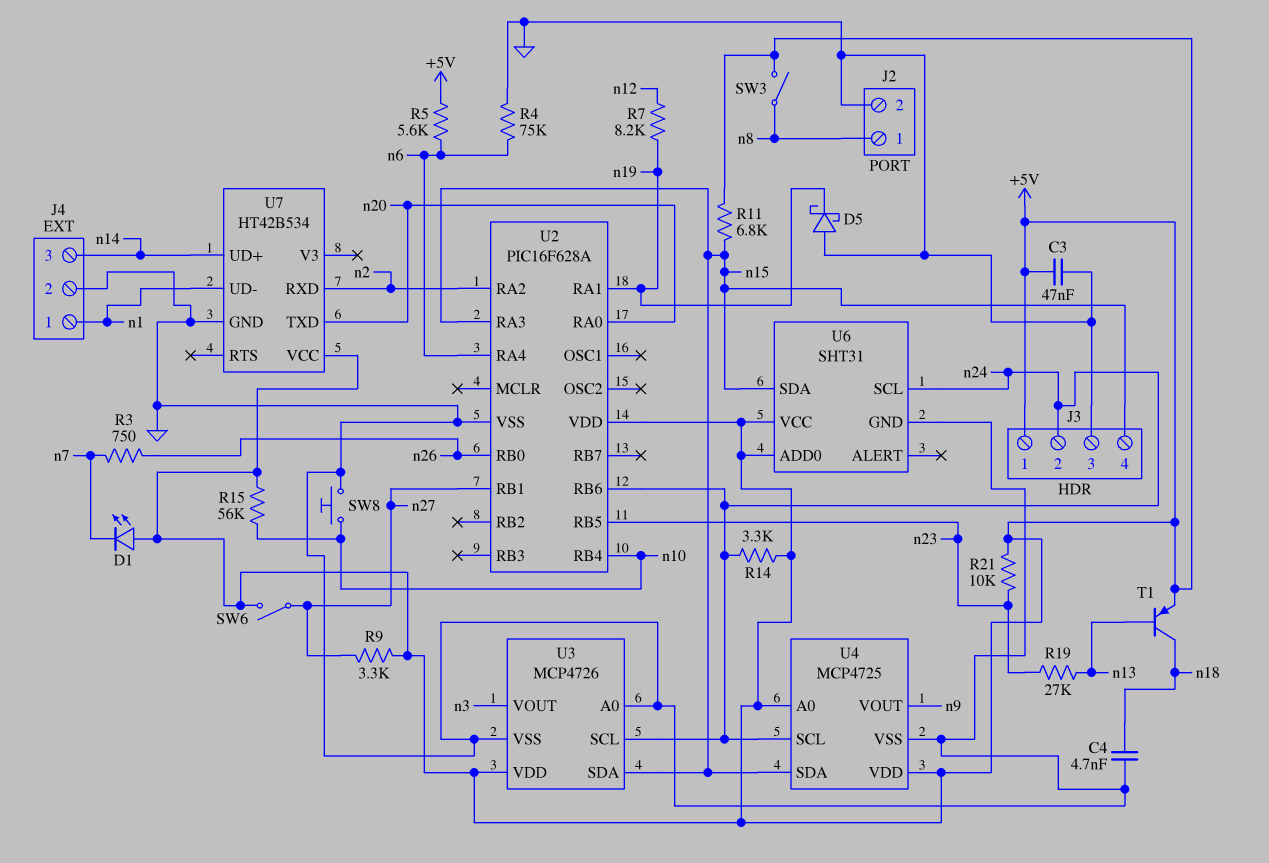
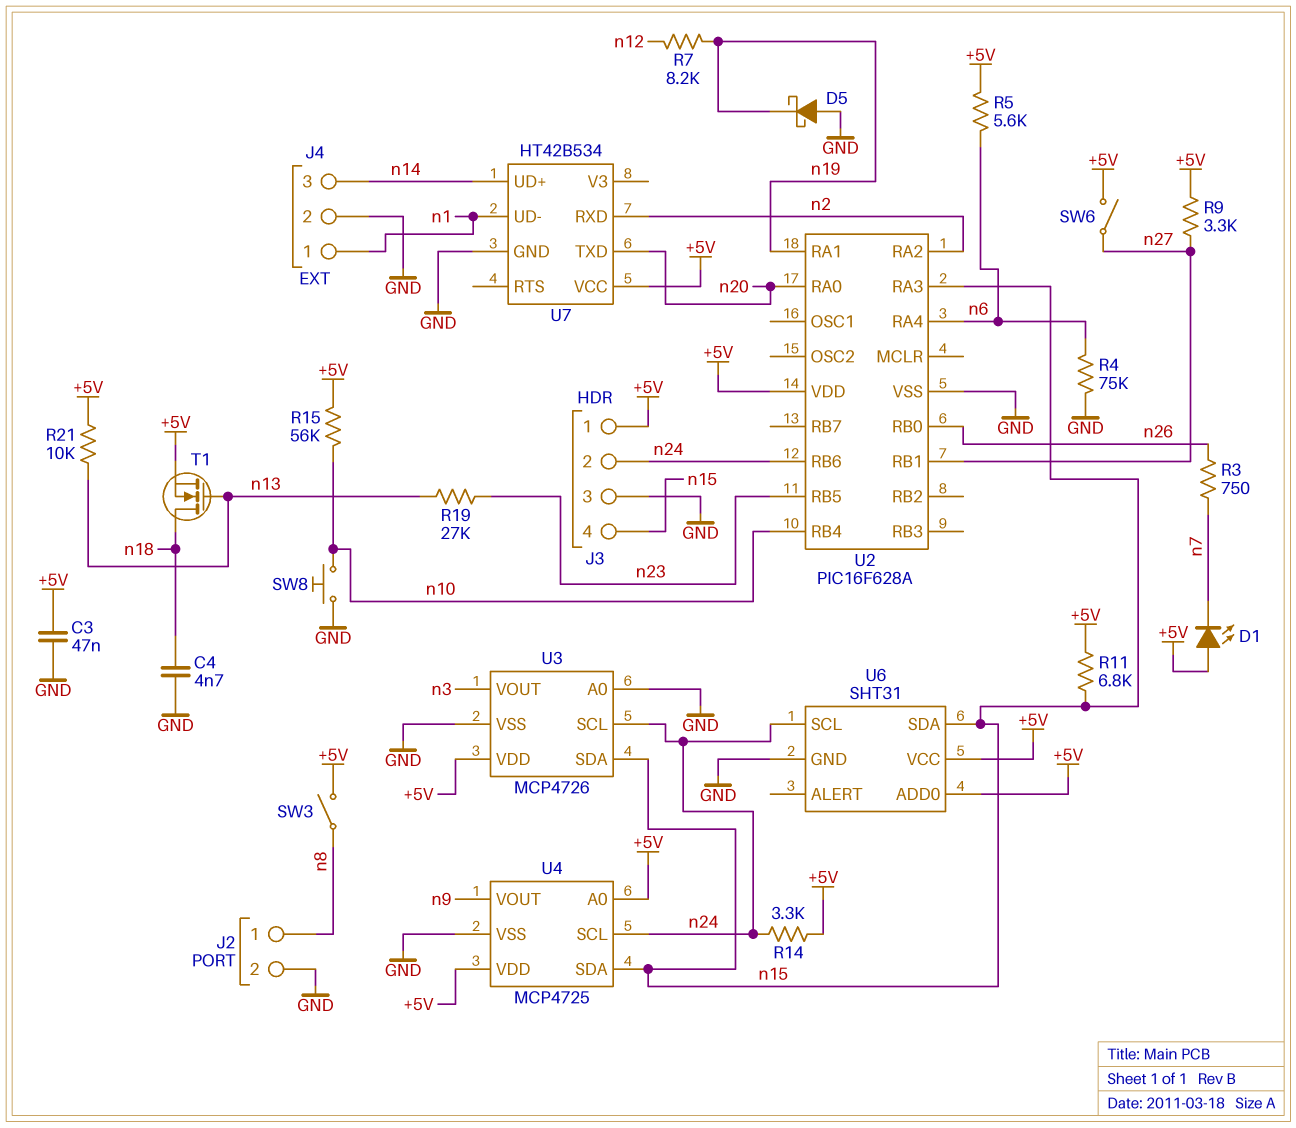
R21: 10k (+5V, n23) -> 10k (+5V, n13)
T1: PNP (B n13, C n18, E +5V) -> NMOS (G n13, D n18, S +5V)

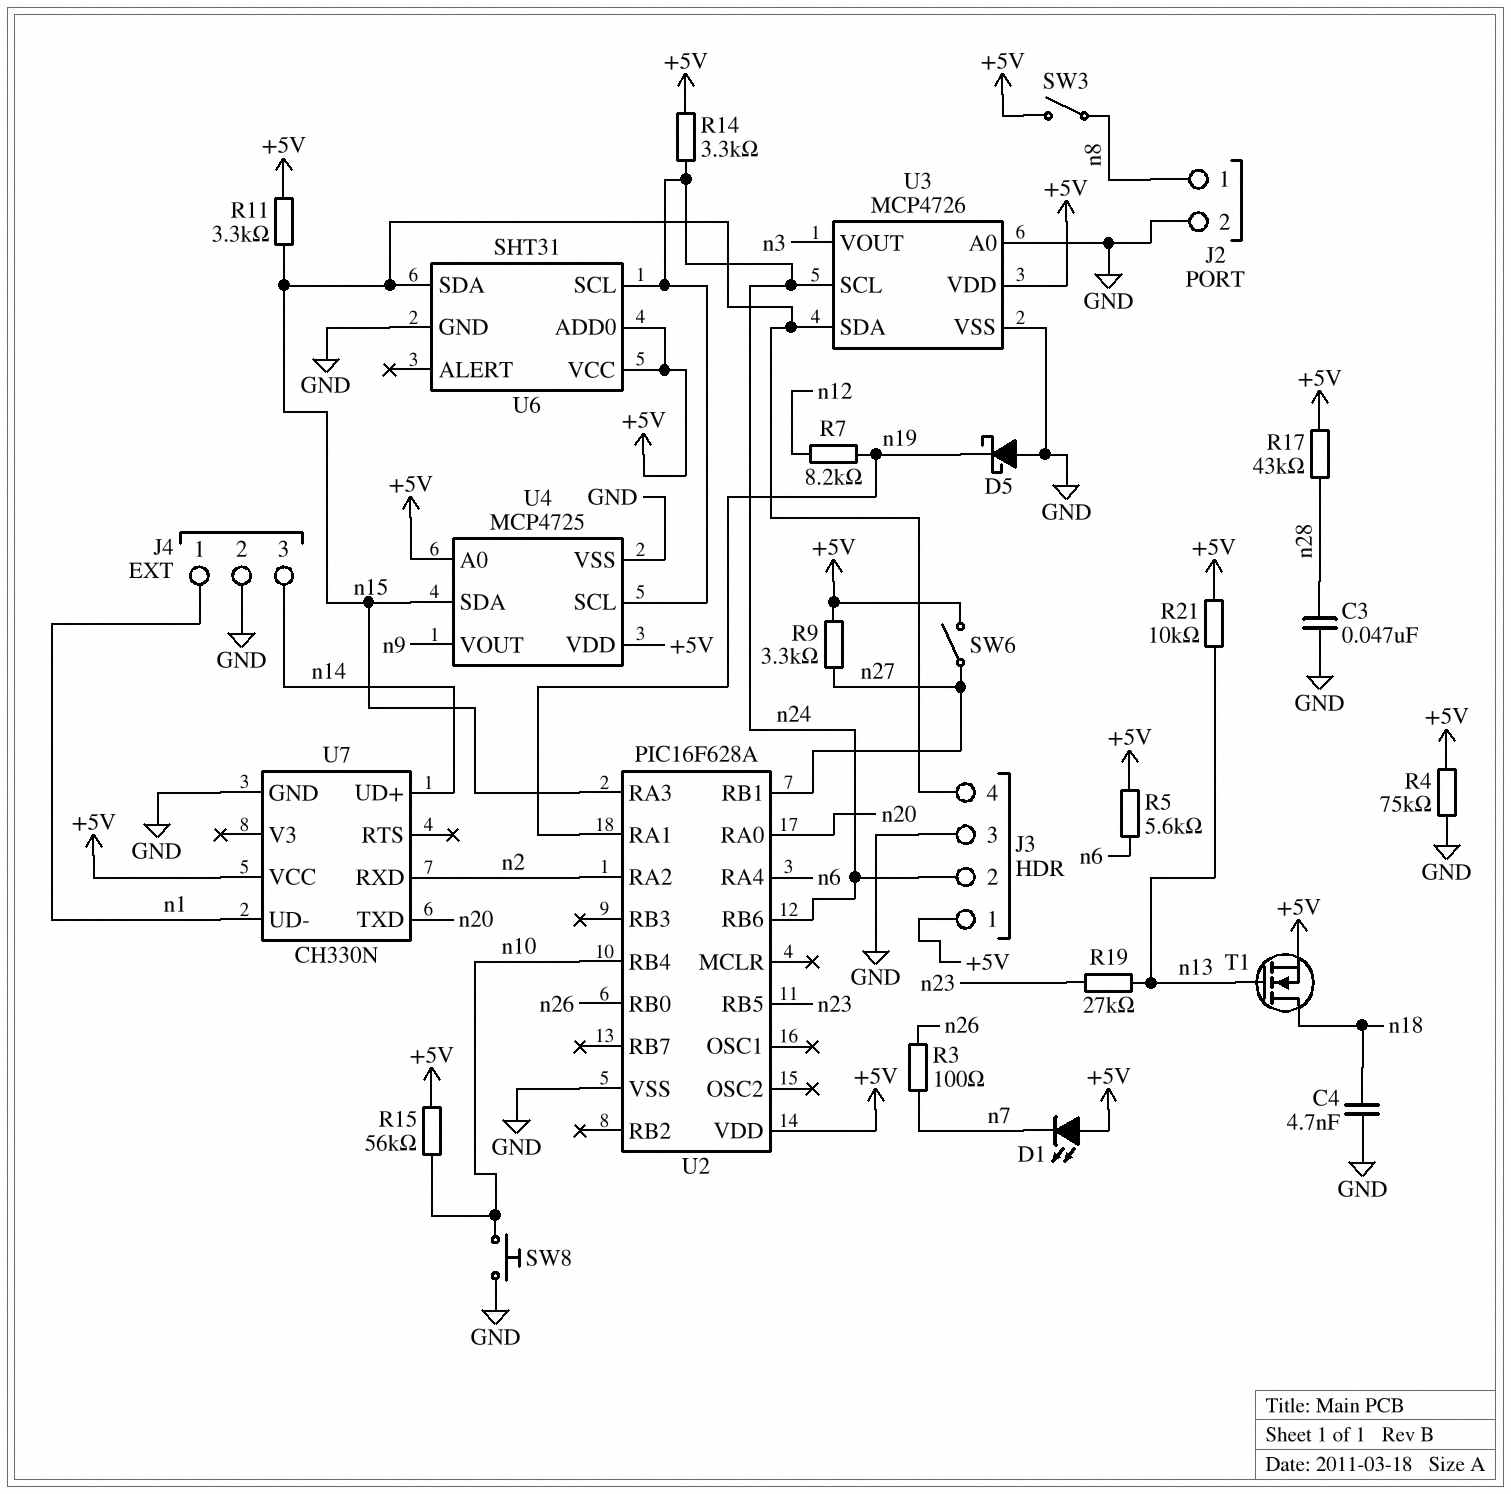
C3: 47nF (+5V, GND) -> 47nF (GND, n28)
R3: 750 (n7, n26) -> 100 (n7, n26)
R4: 75k (GND, n6) -> 75k (+5V, GND)
R11: 6.8k (+5V, n15) -> 3.3k (+5V, n15)
R17: none -> 43k (+5V, n28)
U7: HT42B534 -> CH330N

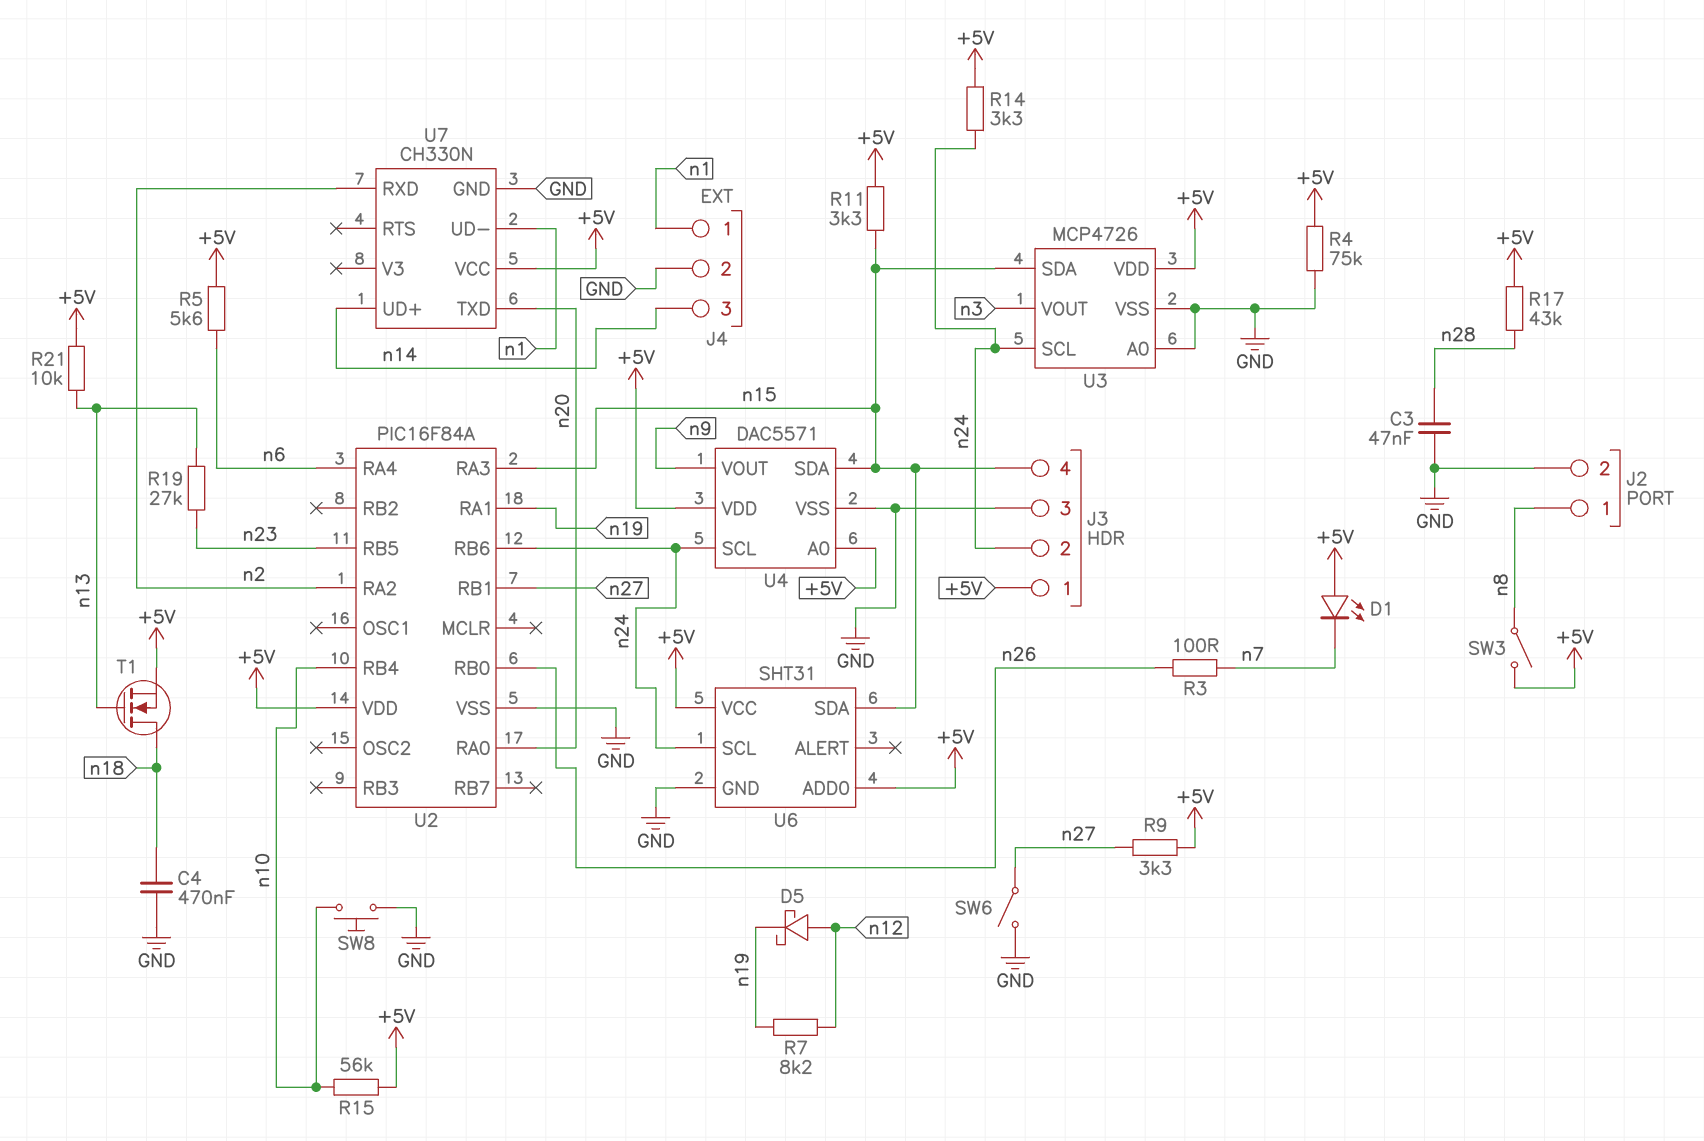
C4: 4.7nF (GND, n18) -> 470nF (GND, n18)
D5: schottky (A GND, K n19) -> schottky (A n12, K n19)
SW6: switch (+5V, n27) -> switch (GND, n27)
U2: PIC16F628A -> PIC16F84A
U4: MCP4725 -> DAC5571

